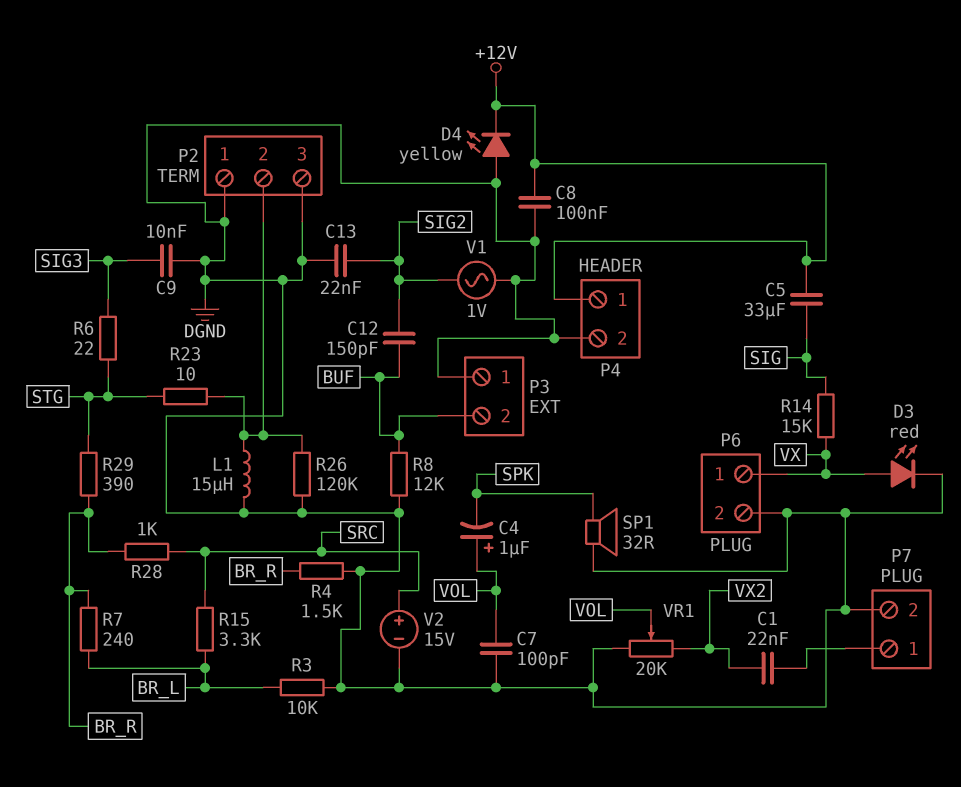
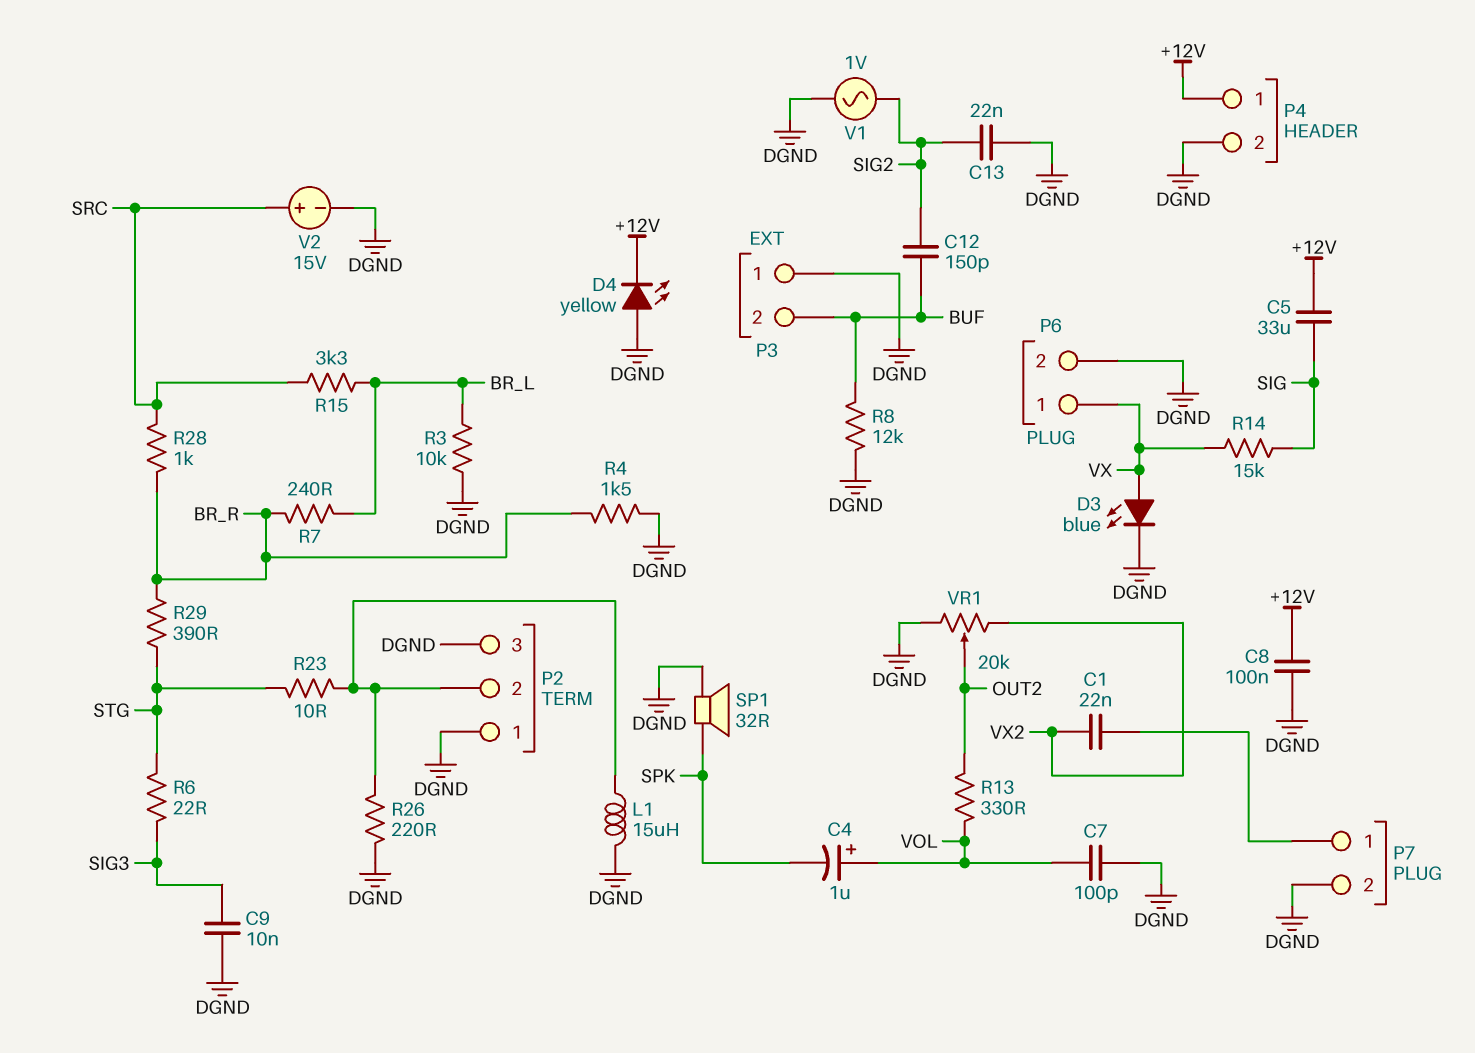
D3: LED red (A VX, K DGND) -> LED blue (A VX, K DGND)
R13: none -> 330 (OUT2, VOL)
R26: 120k (DGND, P2/2) -> 220 (DGND, P2/2)
VR1: 20k (DGND, VX2, wiper VOL) -> 20k (DGND, VX2, wiper OUT2)

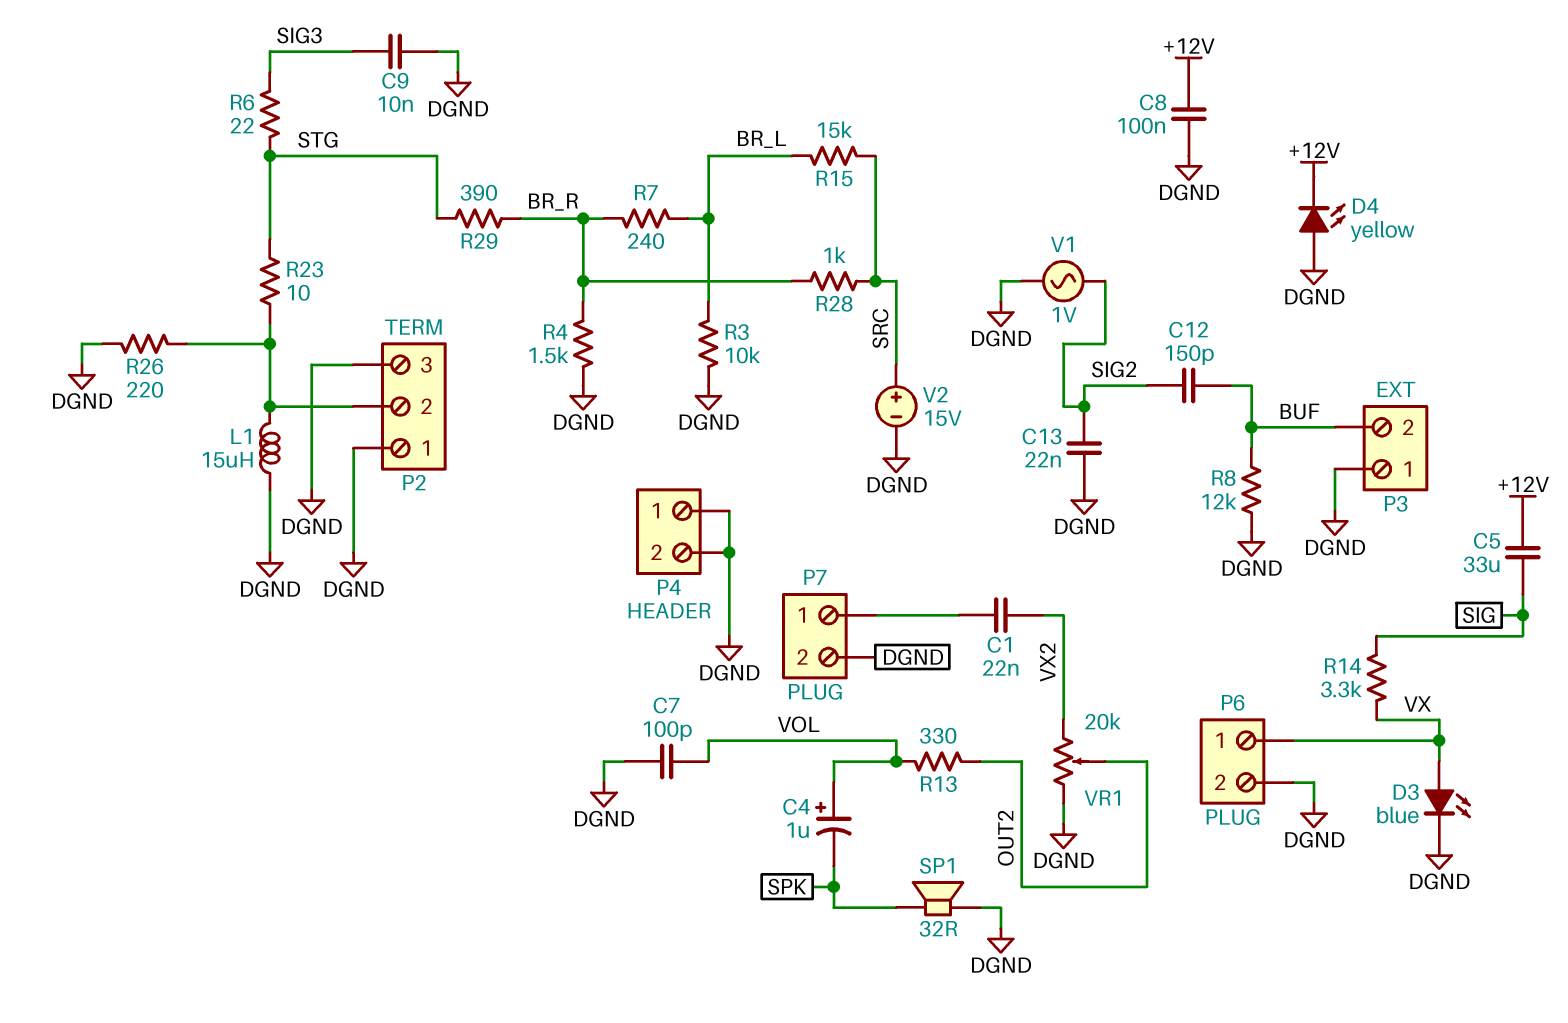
P4 pin 1: +12V -> DGND
R14: 15k (SIG, VX) -> 3.3k (SIG, VX)
R15: 3.3k (BR_L, SRC) -> 15k (BR_L, SRC)

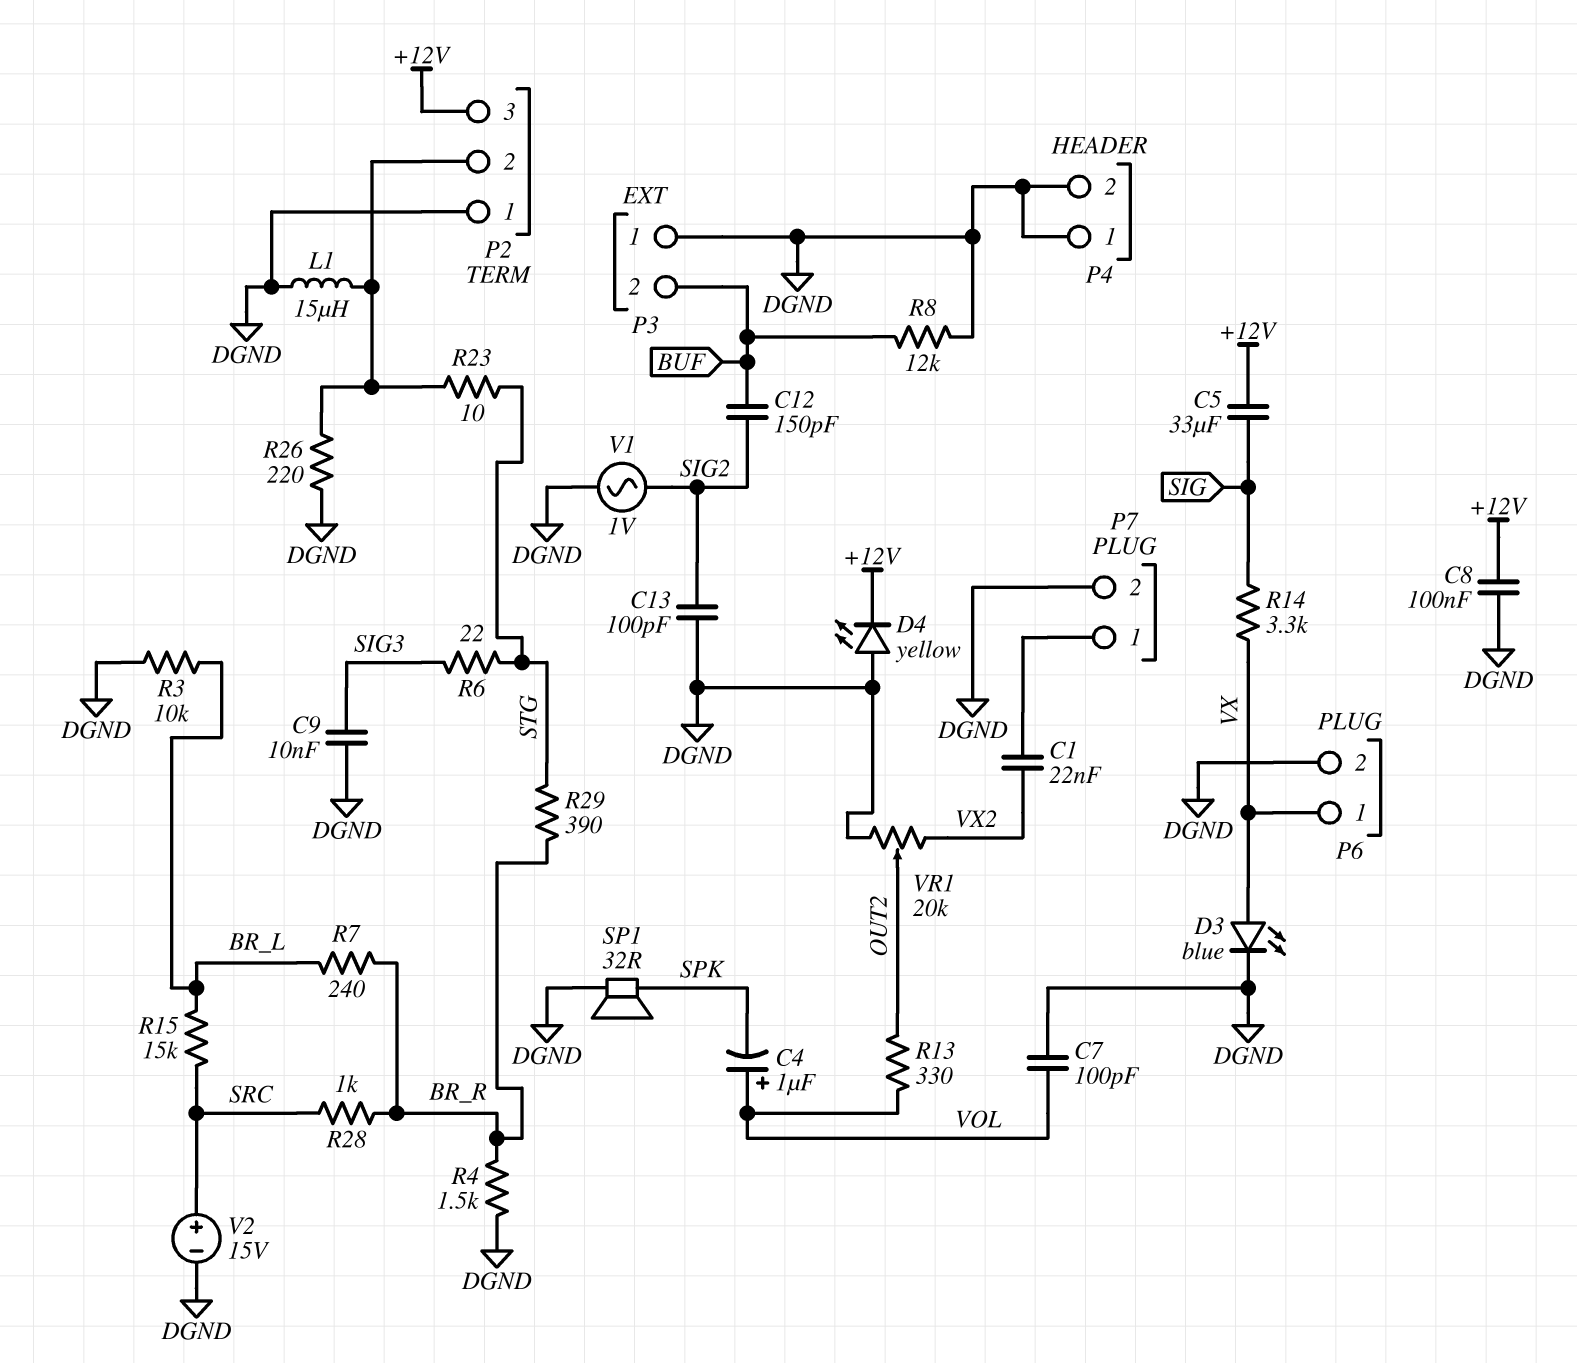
C13: 22nF (DGND, SIG2) -> 100pF (DGND, SIG2)
P2 pin 3: DGND -> +12V

